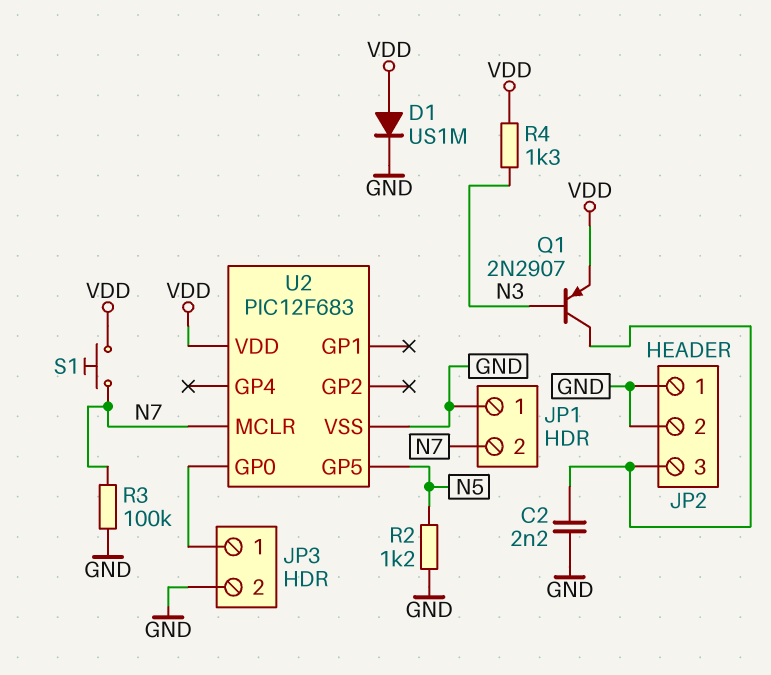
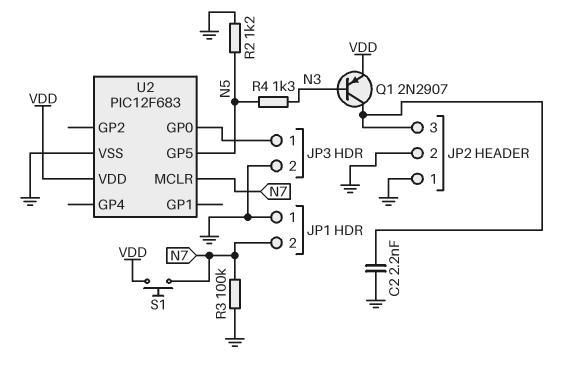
D1: diode US1M (A VDD, K GND) -> none
R4: 1.3k (N3, VDD) -> 1.3k (N3, N5)

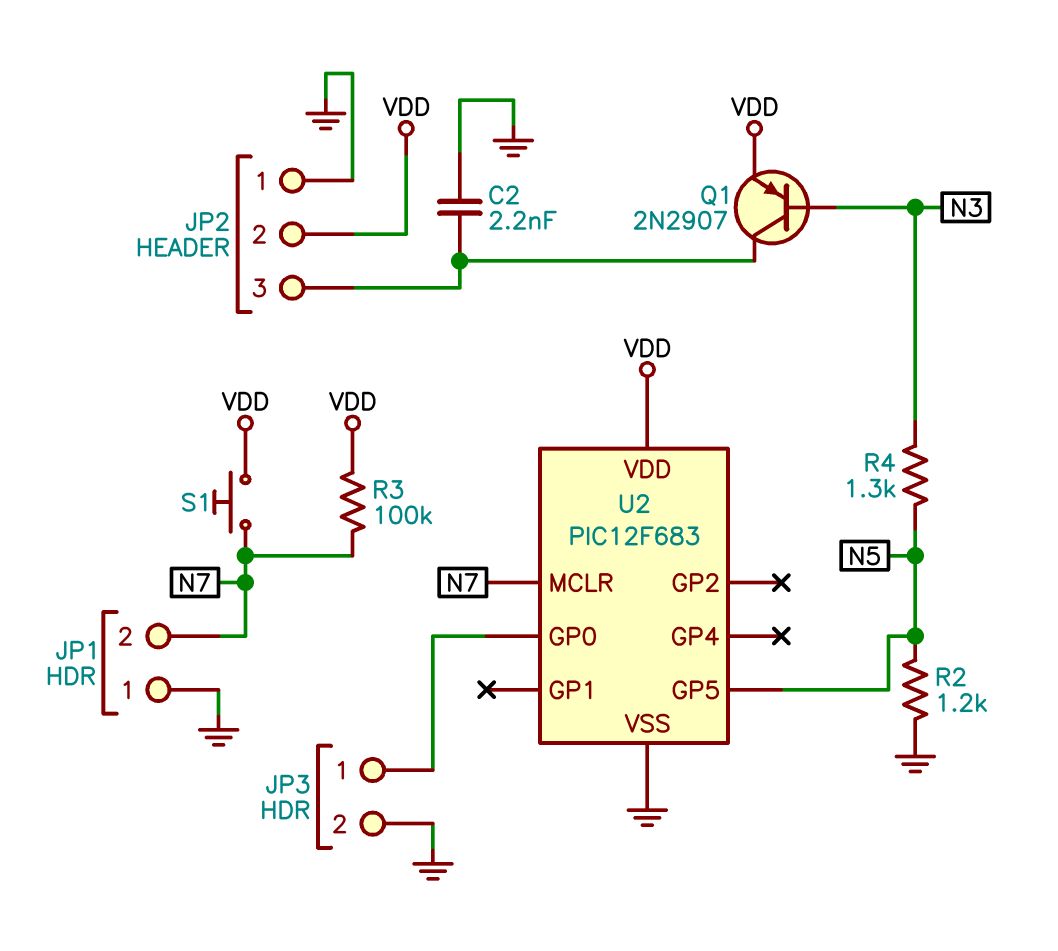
JP2 pin 2: GND -> VDD
R3: 100k (GND, N7) -> 100k (N7, VDD)

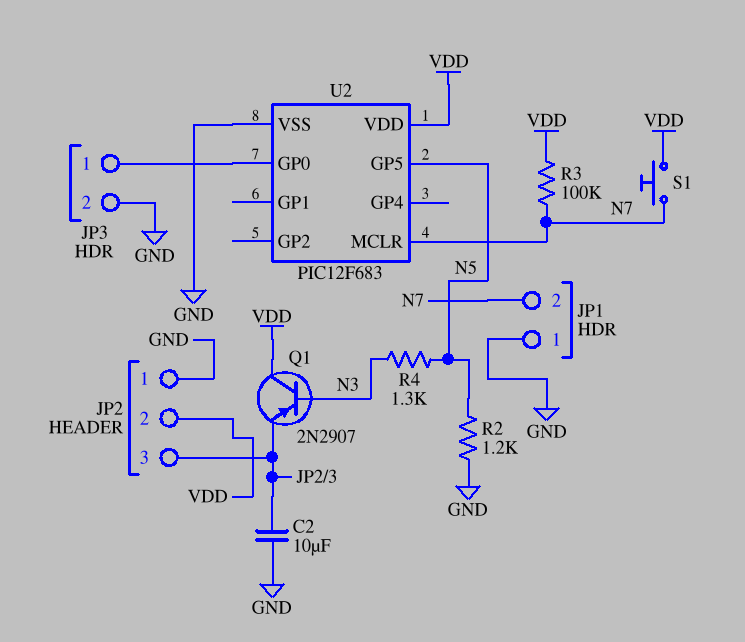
C2: 2.2nF (GND, JP2/3) -> 10uF (GND, JP2/3)
Q1: PNP 2N2907 (B N3, C JP2/3, E VDD) -> PNP 2N2907 (B N3, C VDD, E JP2/3)

